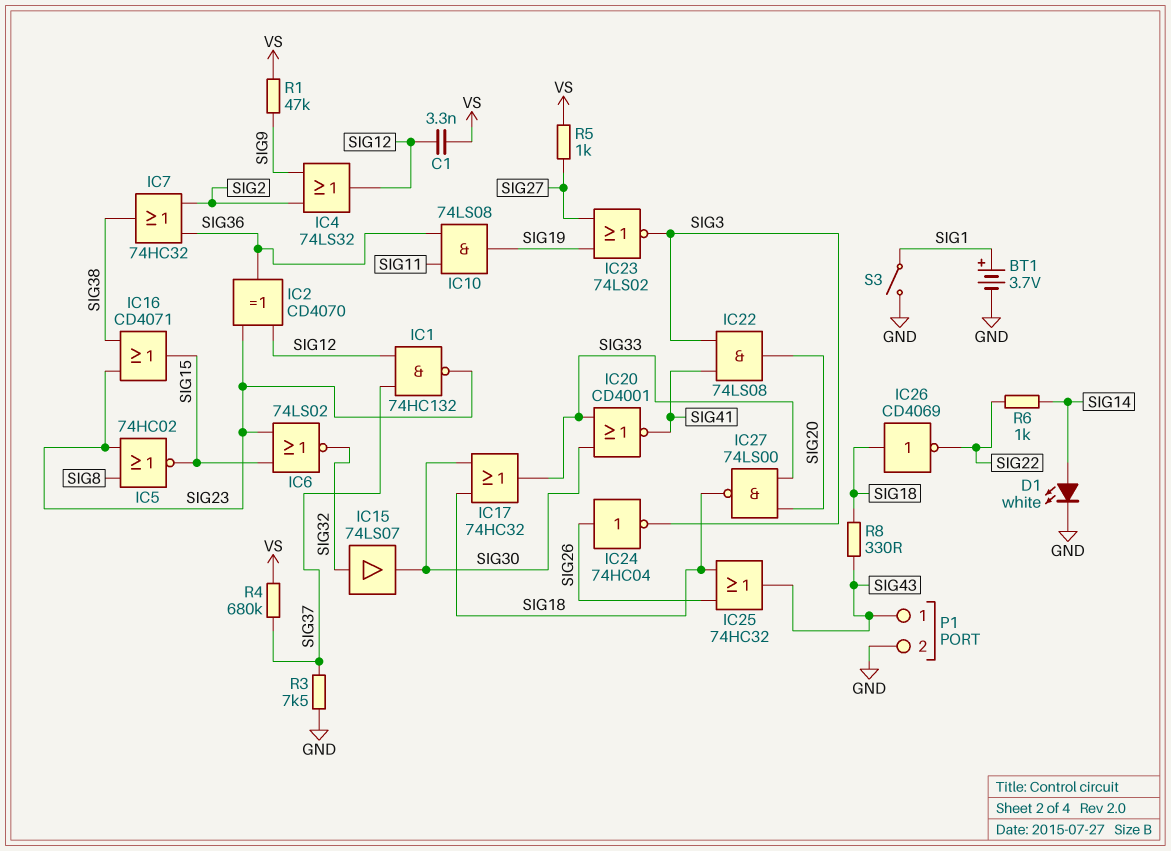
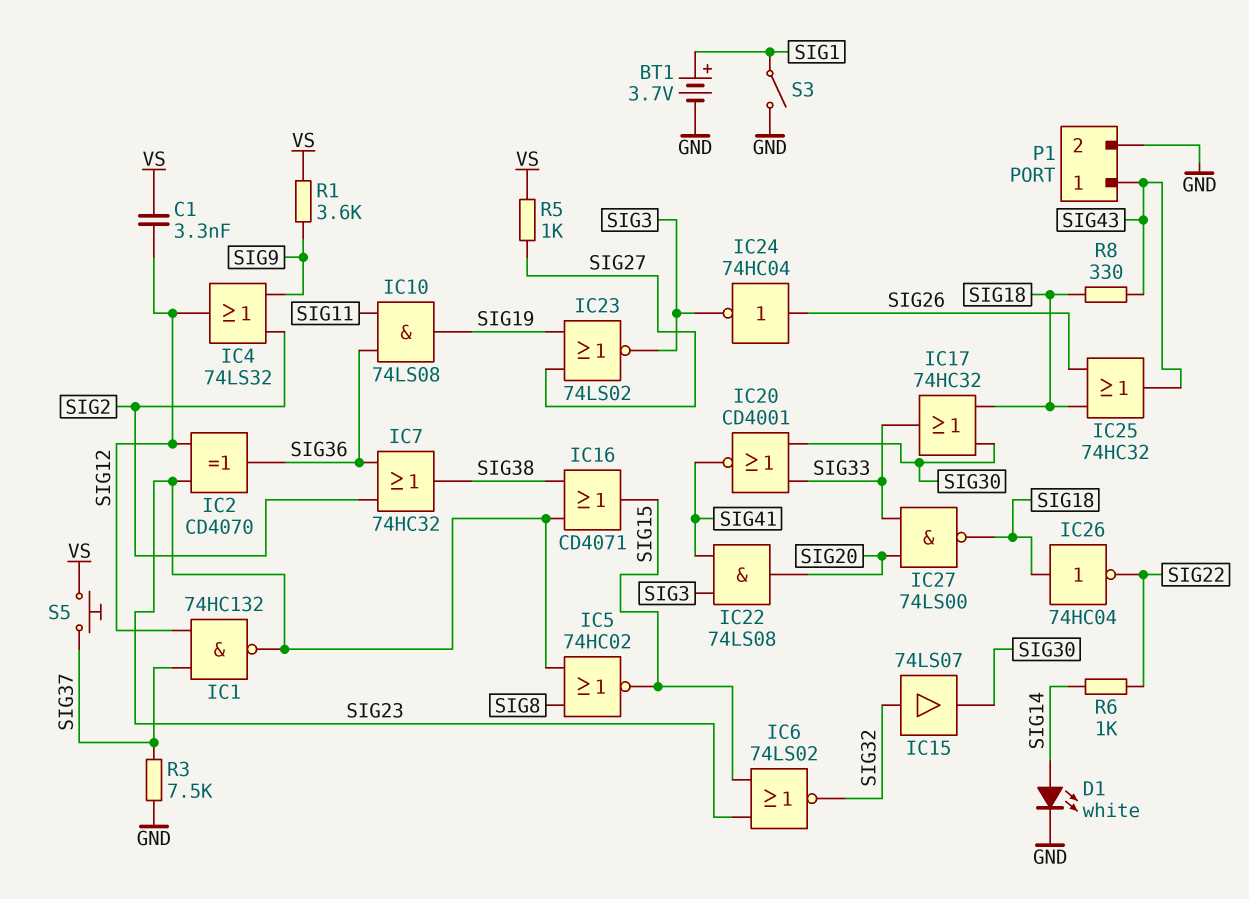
IC26: NOT CD4069 (in SIG18, out SIG22) -> NOT 74HC04 (in SIG18, out SIG22)
R1: 47k (SIG9, VS) -> 3.6k (SIG9, VS)
R4: 680k (SIG37, VS) -> none
S5: none -> button (SIG37, VS)

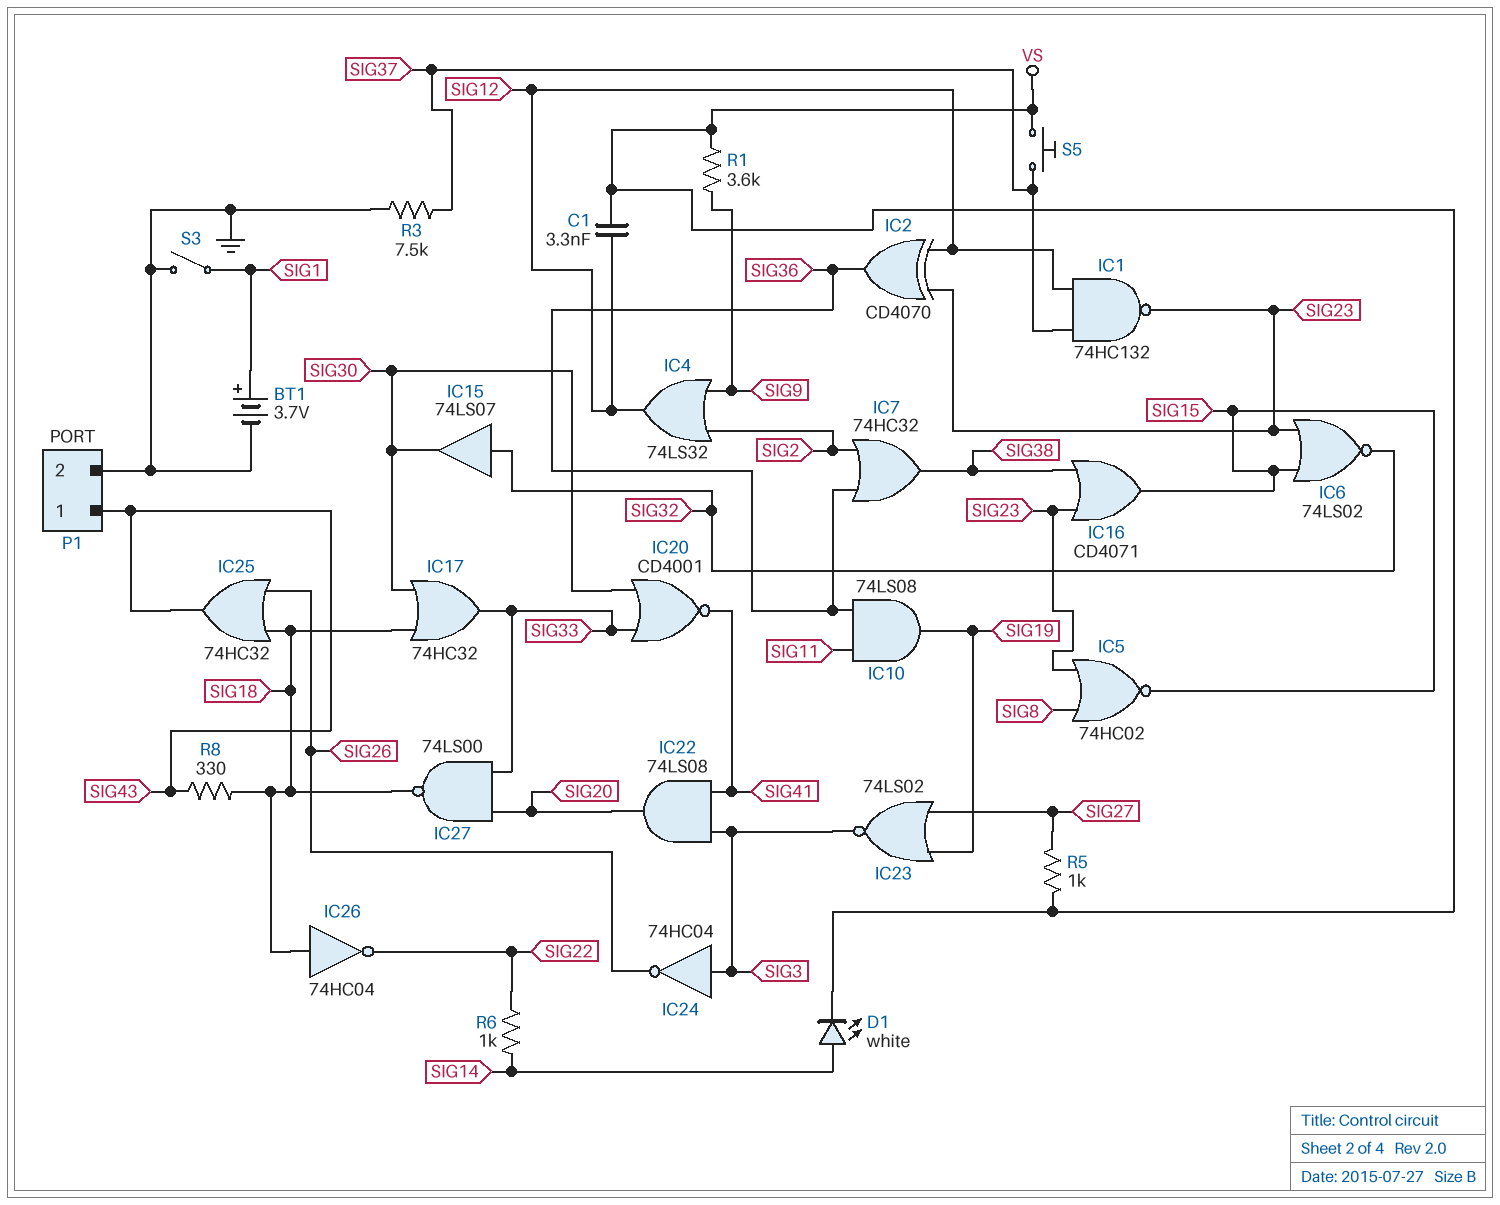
D1: LED white (A SIG14, K GND) -> LED white (A SIG14, K VS)
IC24: NOT 74HC04 (in SIG26, out SIG3) -> NOT 74HC04 (in SIG3, out SIG26)

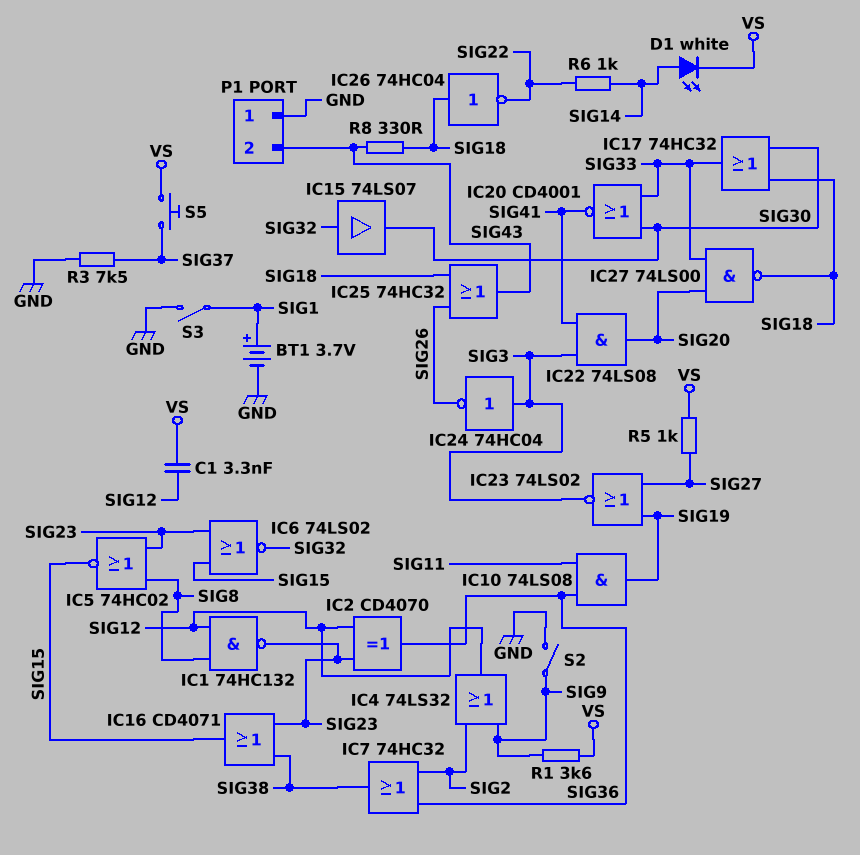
IC1: NAND 74HC132 (in SIG12, in SIG37, out SIG23) -> NAND 74HC132 (in SIG8, in SIG12, out SIG23)
P1 pin 1: SIG43 -> GND
P1 pin 2: GND -> SIG43
S2: none -> switch (GND, SIG9)

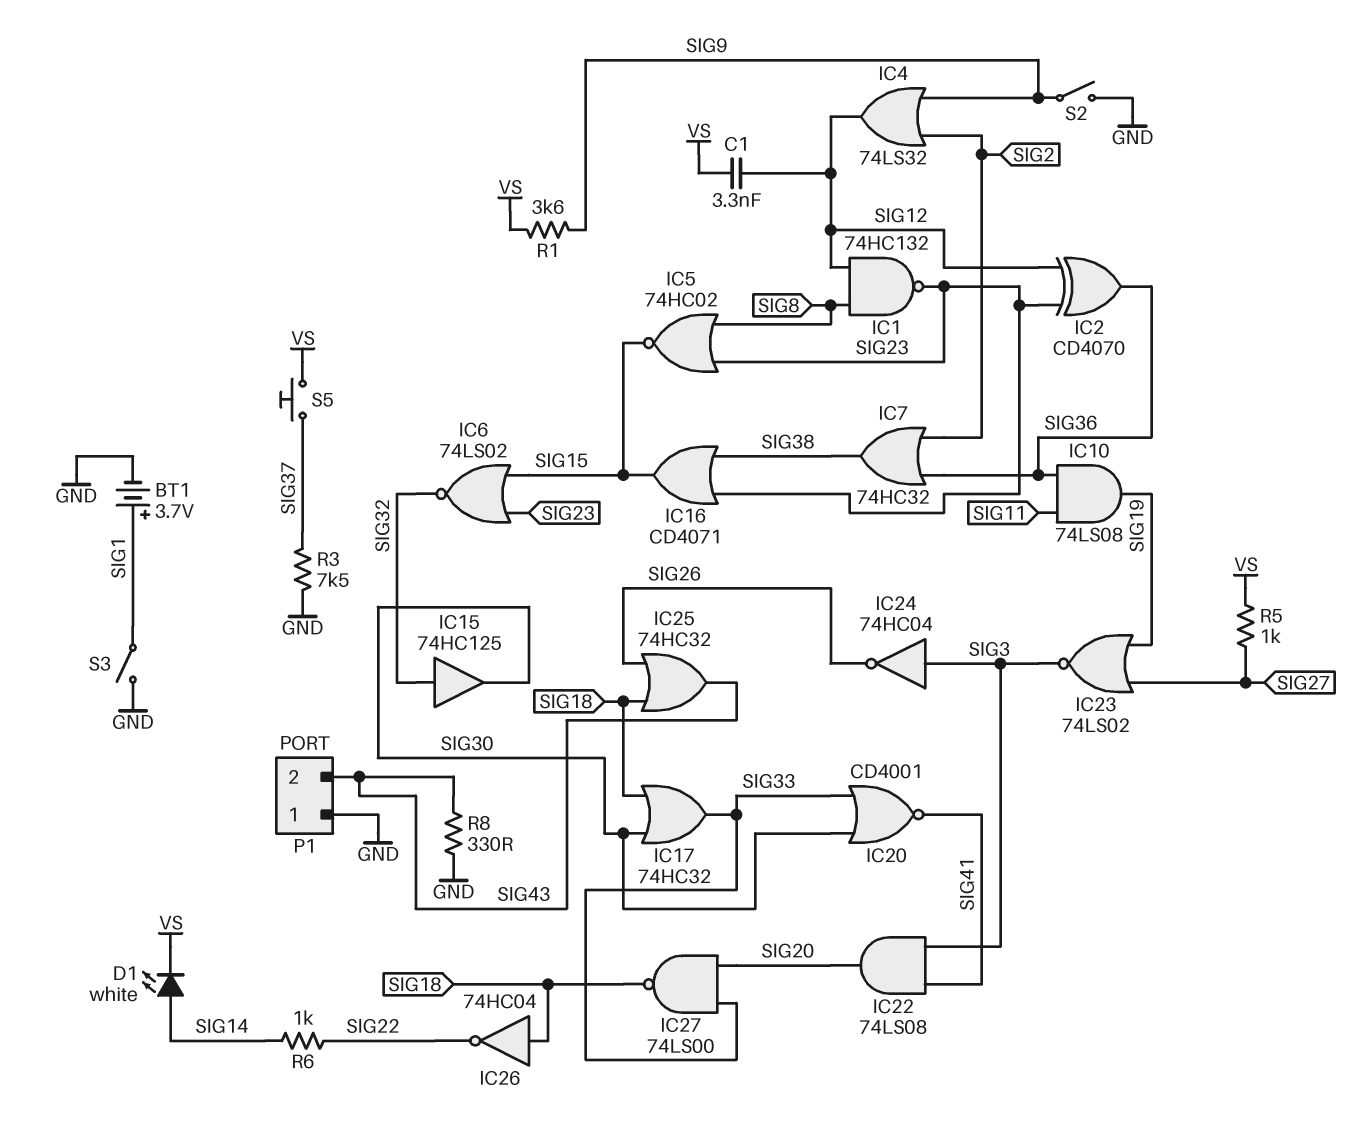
IC15: buffer 74LS07 (in SIG32, out SIG30) -> buffer 74HC125 (in SIG32, out SIG30)
R8: 330 (SIG18, SIG43) -> 330 (GND, SIG43)

